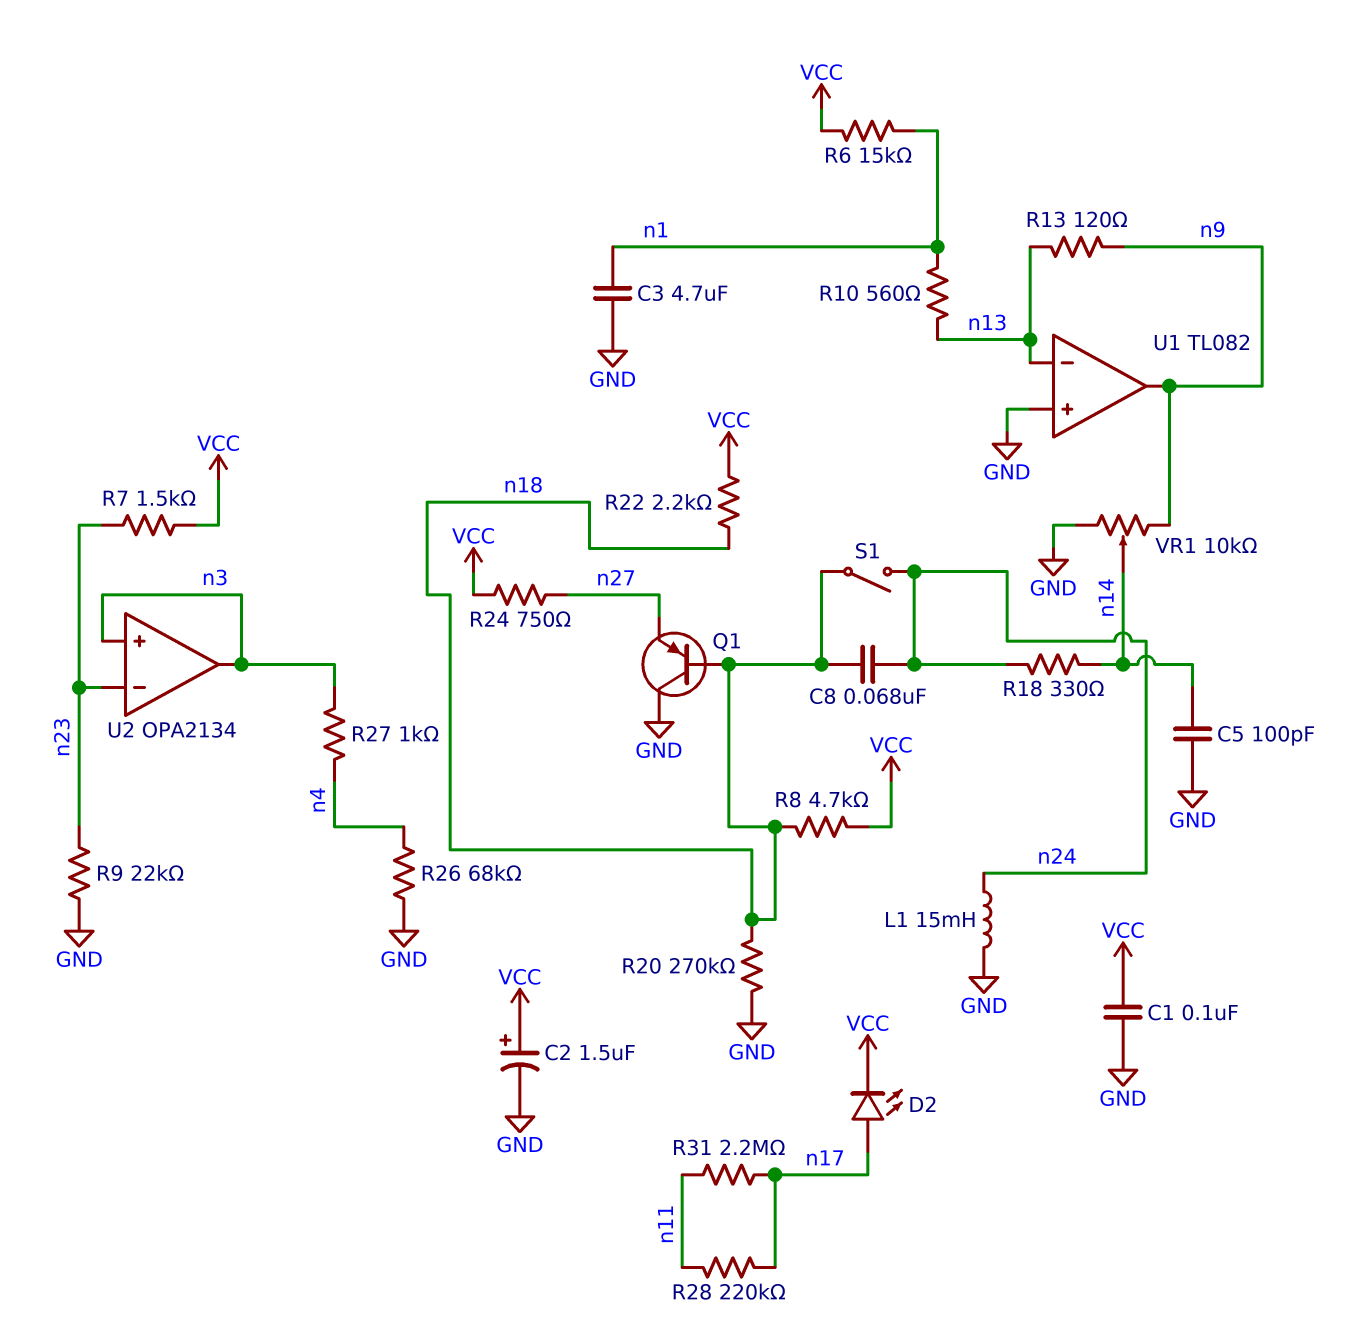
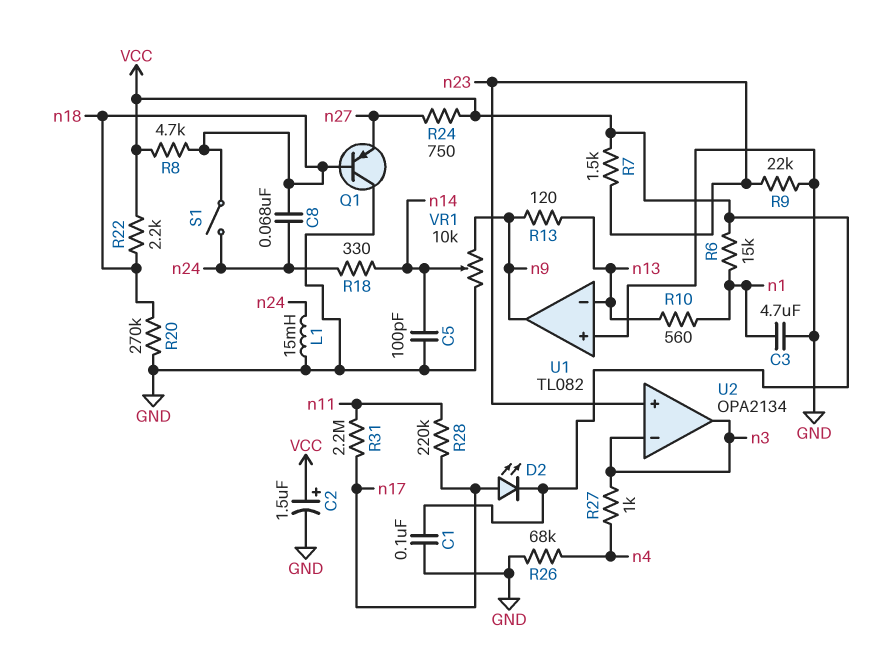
U2 pin in+: n3 -> n23
U2 pin in-: n23 -> n3

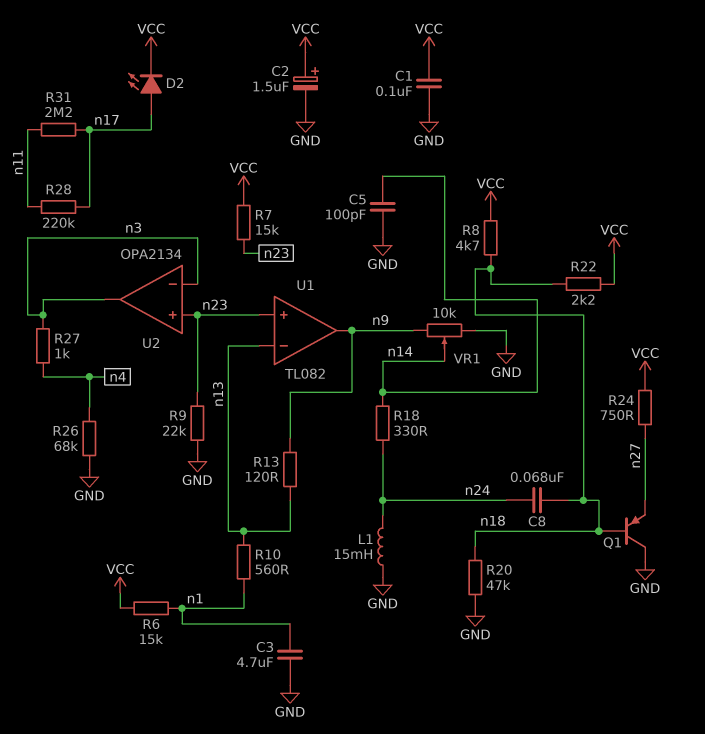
R7: 1.5k (VCC, n23) -> 15k (VCC, n23)
R20: 270k (GND, n18) -> 47k (GND, n18)
S1: switch (n18, n24) -> none
U1 pin in+: GND -> n23

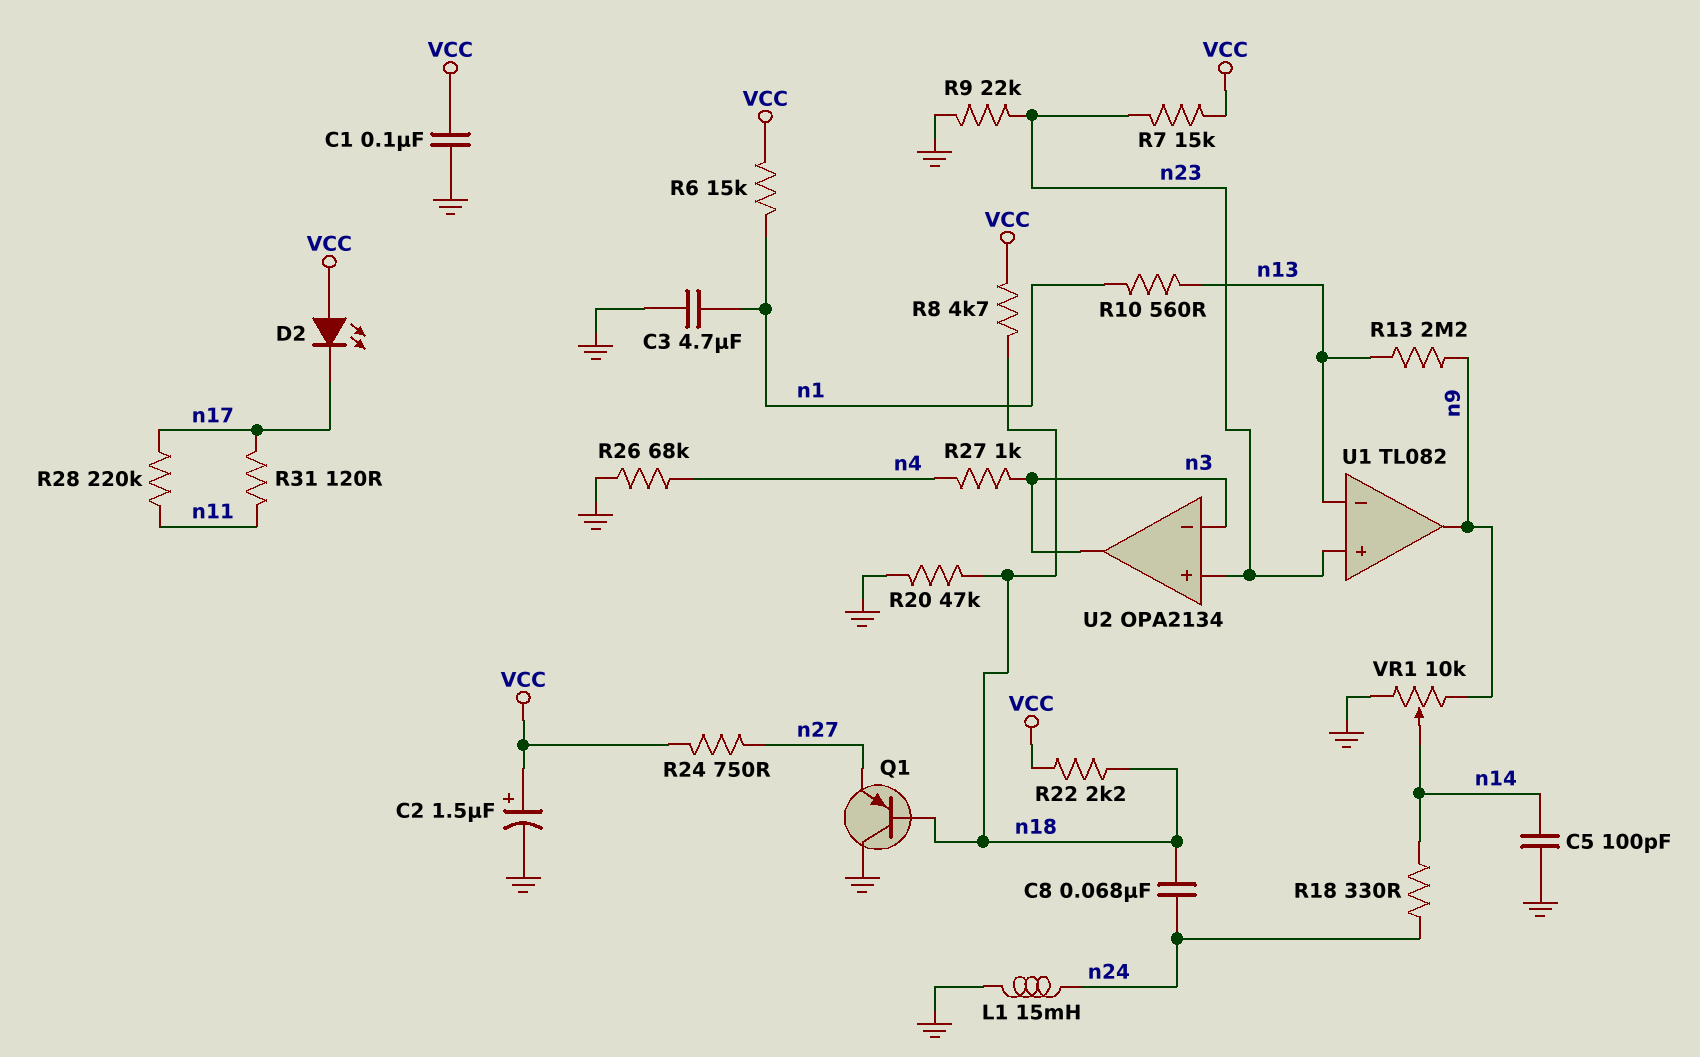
D2: LED (A n17, K VCC) -> LED (A VCC, K n17)
R13: 120 (n9, n13) -> 2.2M (n9, n13)
R31: 2.2M (n11, n17) -> 120 (n11, n17)

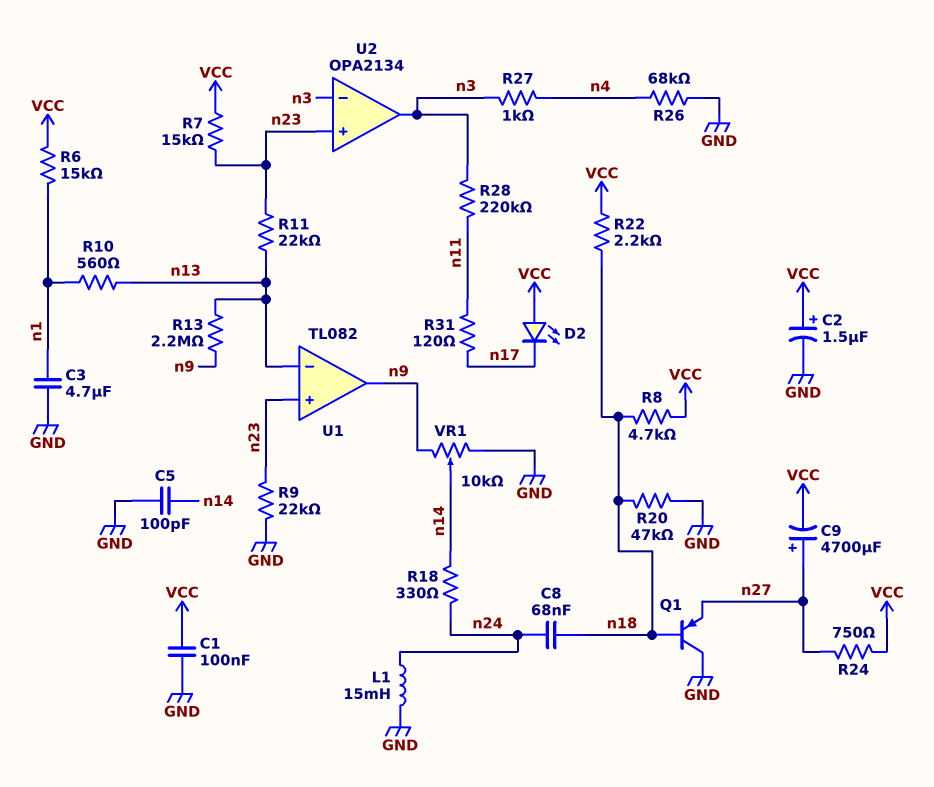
C9: none -> 4700uF (plus n27, minus VCC)
R11: none -> 22k (n13, n23)
R28: 220k (n11, n17) -> 220k (n3, n11)

